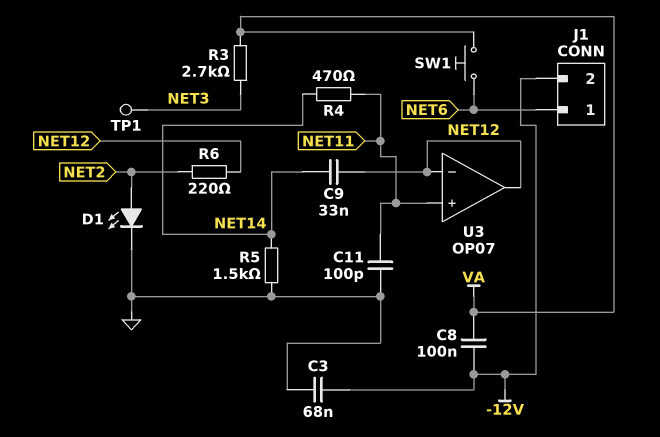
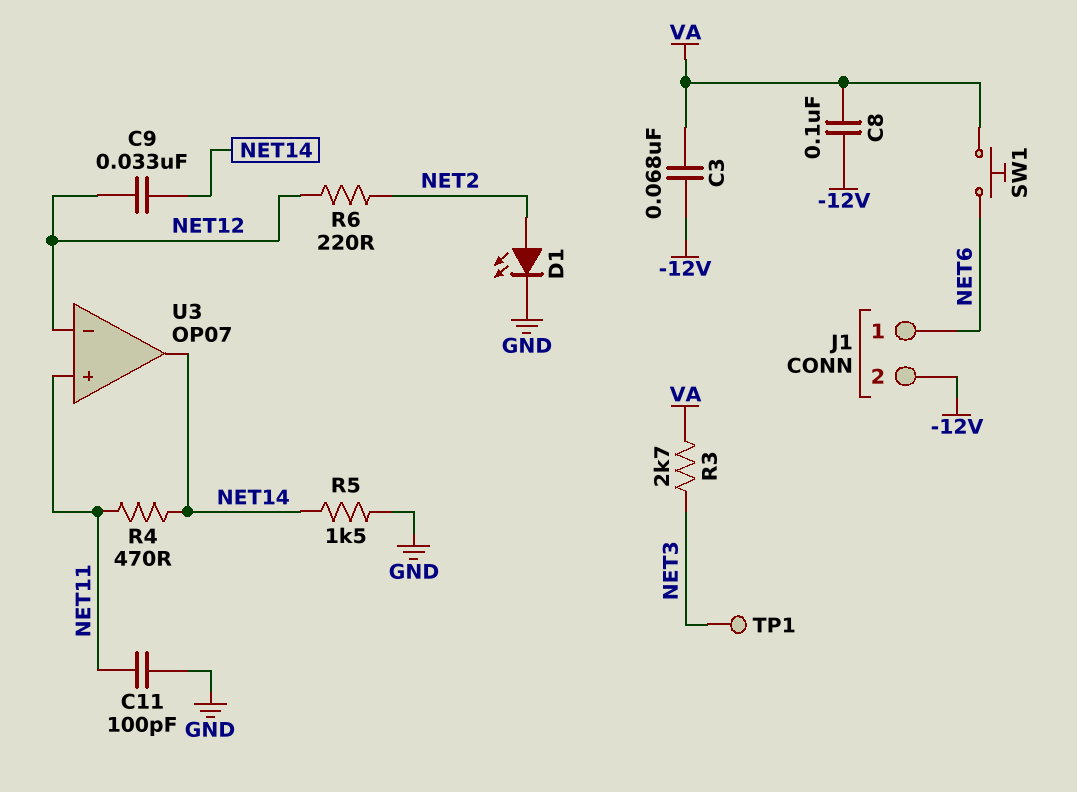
C3: 68nF (-12V, GND) -> 68nF (-12V, VA)
U3 pin out: NET12 -> NET14

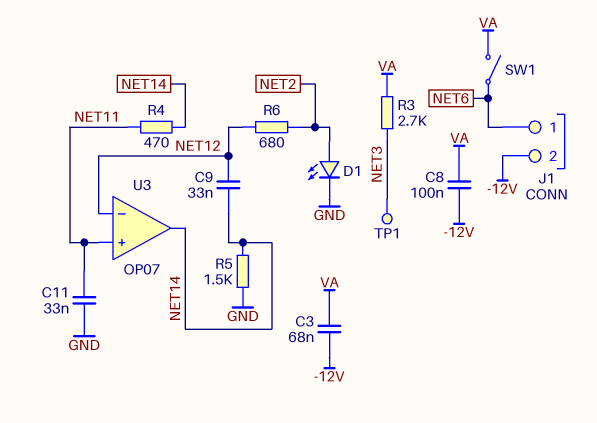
C11: 100pF (GND, NET11) -> 33nF (GND, NET11)
R6: 220 (NET2, NET12) -> 680 (NET2, NET12)
SW1: button (NET6, VA) -> switch (NET6, VA)

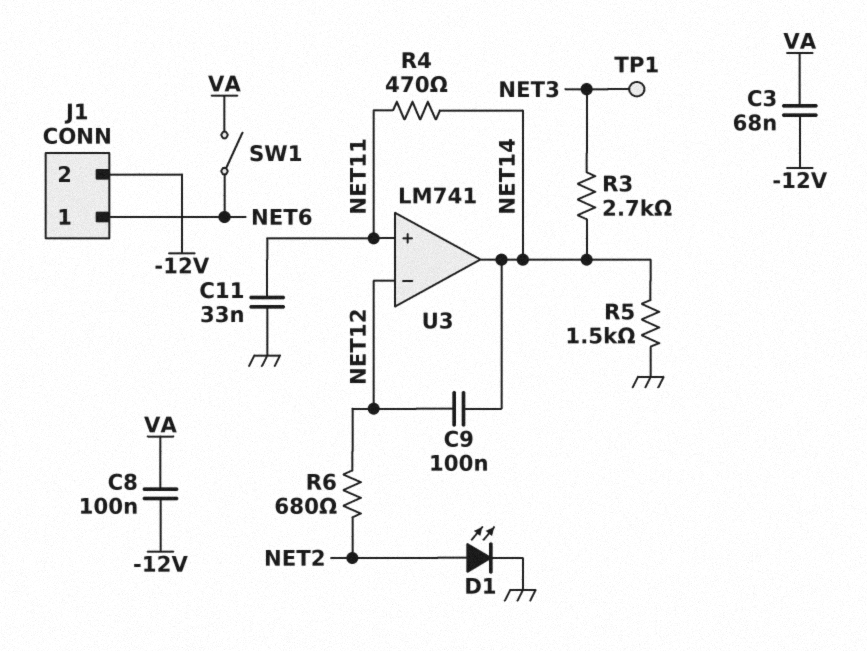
C9: 33nF (NET12, NET14) -> 100nF (NET12, NET14)
R3: 2.7k (NET3, VA) -> 2.7k (NET3, NET14)
U3: OP07 -> LM741

